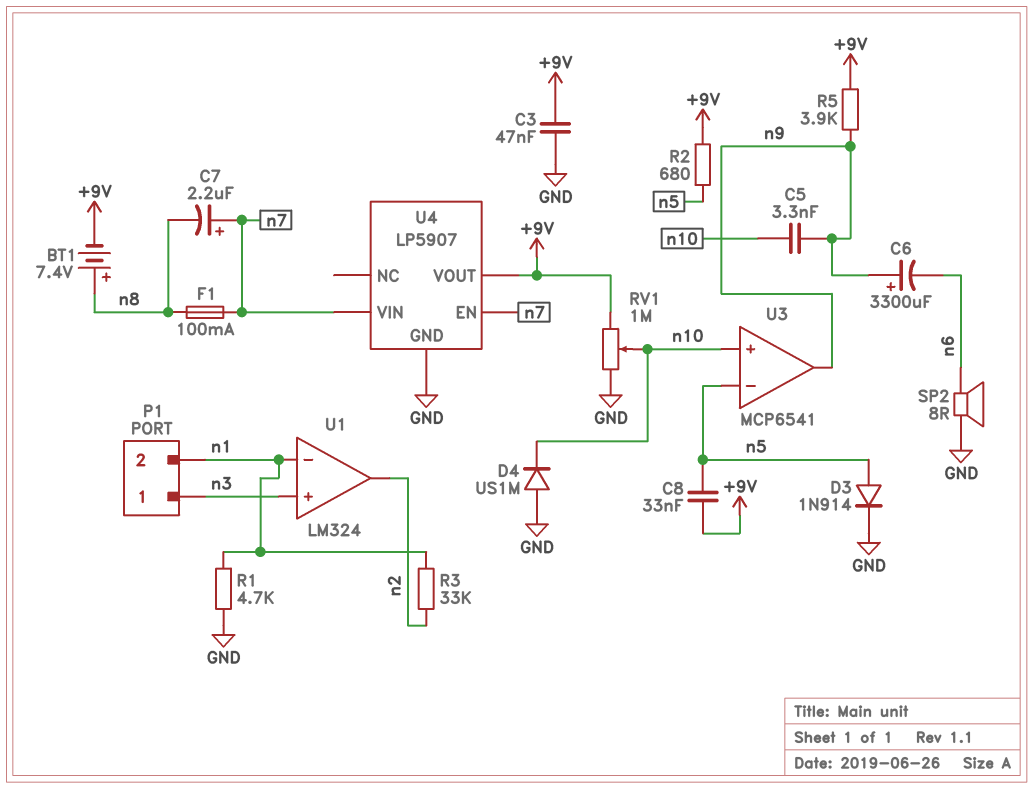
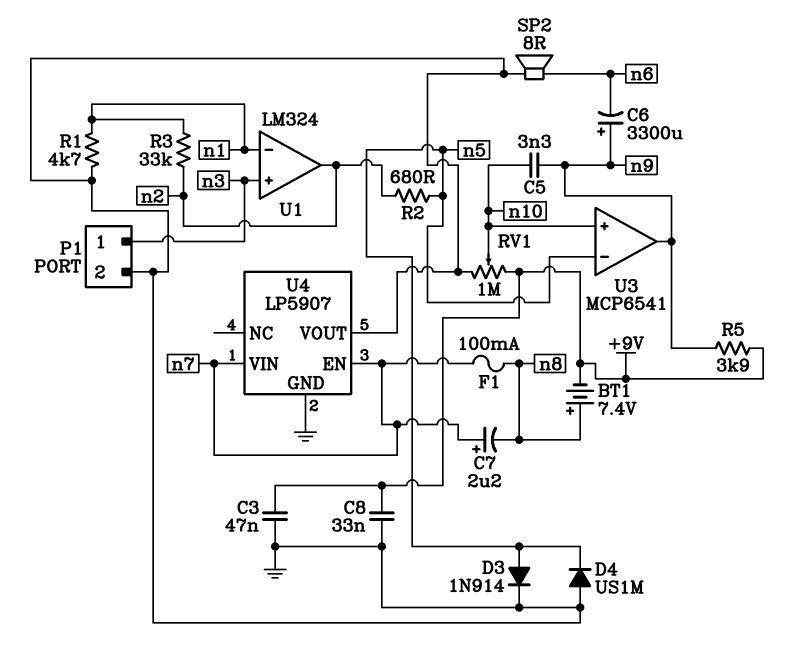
C8: 33nF (+9V, n5) -> 33nF (+9V, GND)
D4: diode US1M (A GND, K n10) -> diode US1M (A GND, K n5)
P1 pin 2: n1 -> GND
R2: 680 (+9V, n5) -> 680 (n2, n5)
U4 pin VOUT: +9V -> GND

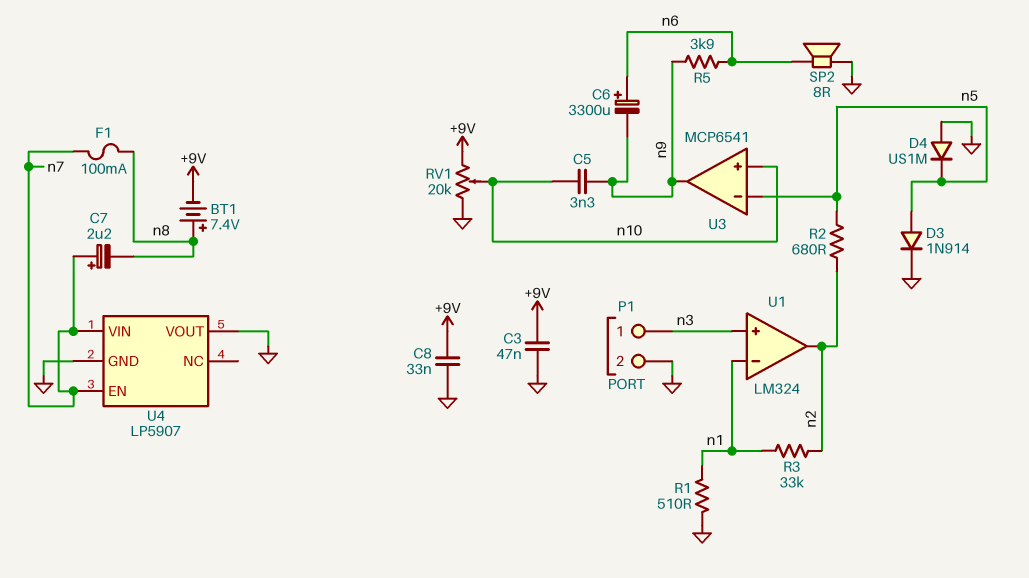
C6: 3300uF (plus n9, minus n6) -> 3300uF (plus n6, minus n9)
R1: 4.7k (GND, n1) -> 510 (GND, n1)
R5: 3.9k (+9V, n9) -> 3.9k (n6, n9)
RV1: 1M (+9V, GND, wiper n10) -> 20k (+9V, GND, wiper n10)

